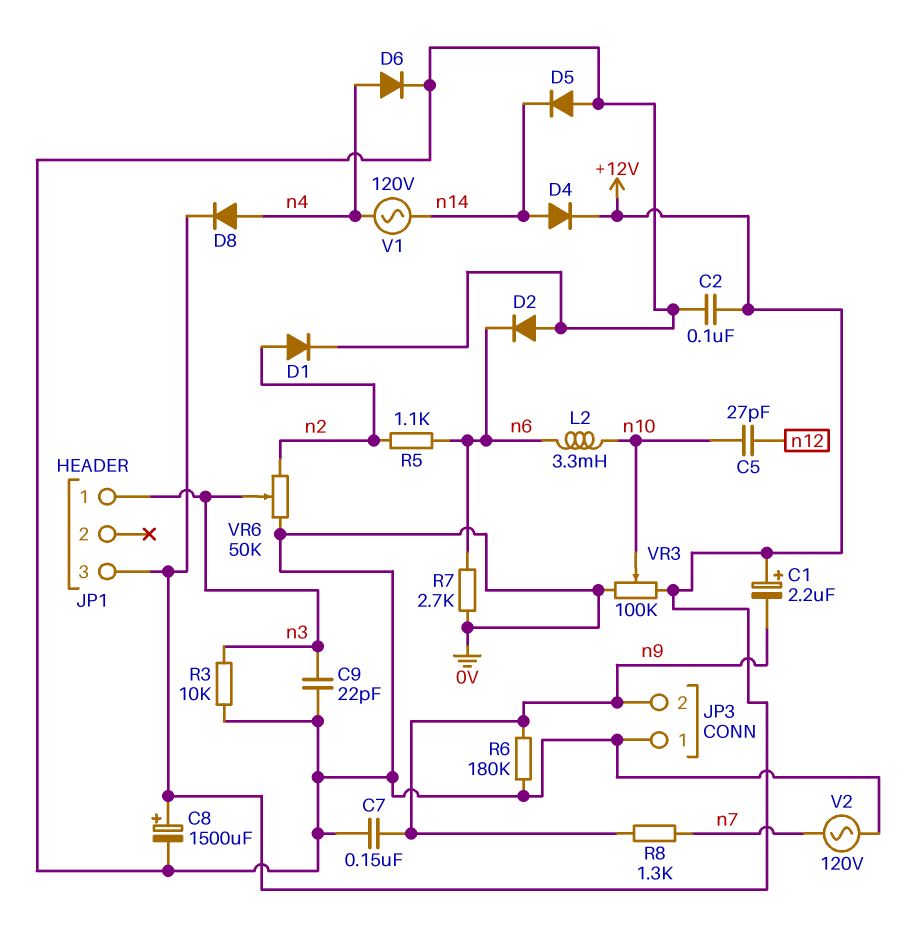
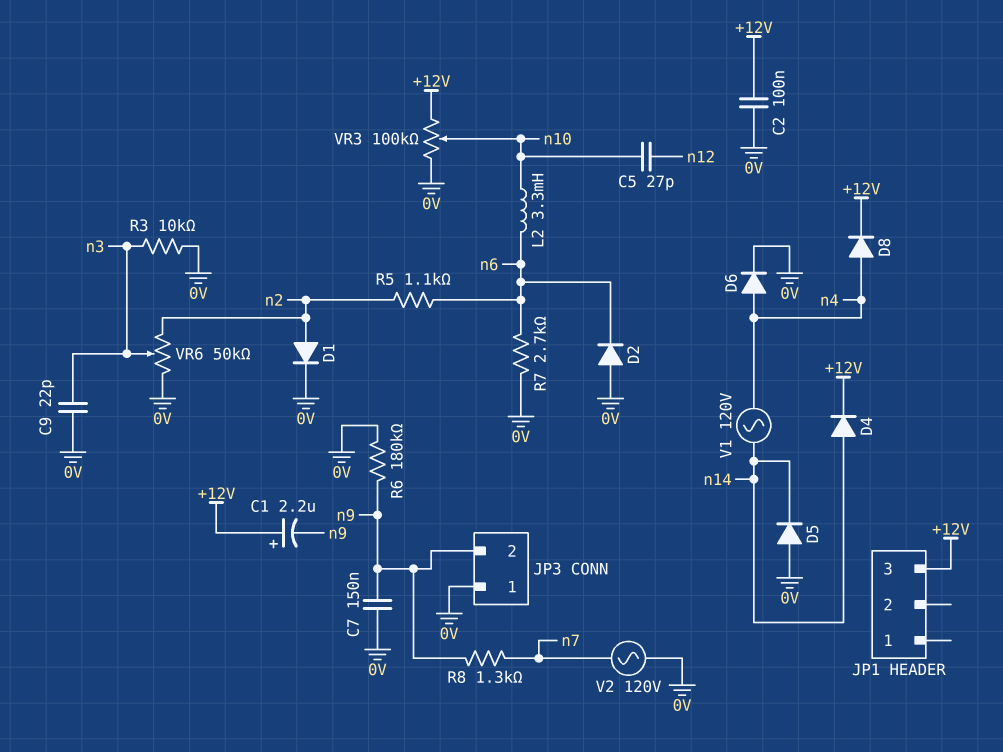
C8: 1500uF (plus +12V, minus 0V) -> none
JP1 pin 1: n3 -> none

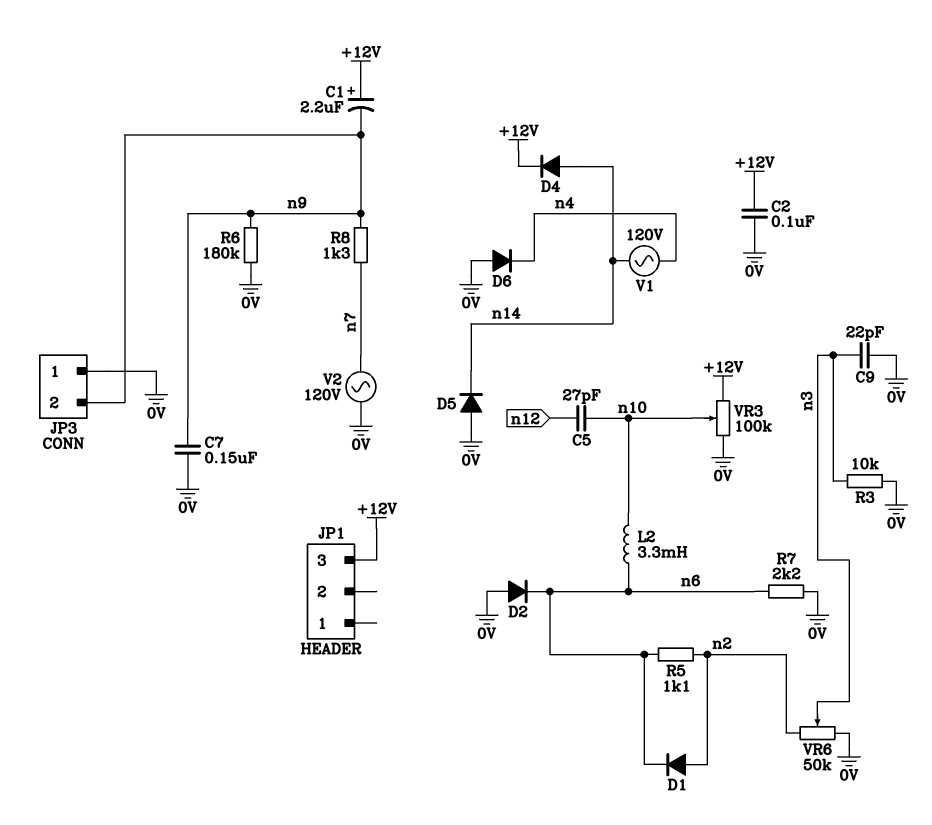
D1: diode (A n2, K 0V) -> diode (A n2, K n6)
D6: diode (A n4, K 0V) -> diode (A 0V, K n4)
D8: diode (A n4, K +12V) -> none
R7: 2.7k (0V, n6) -> 2.2k (0V, n6)

